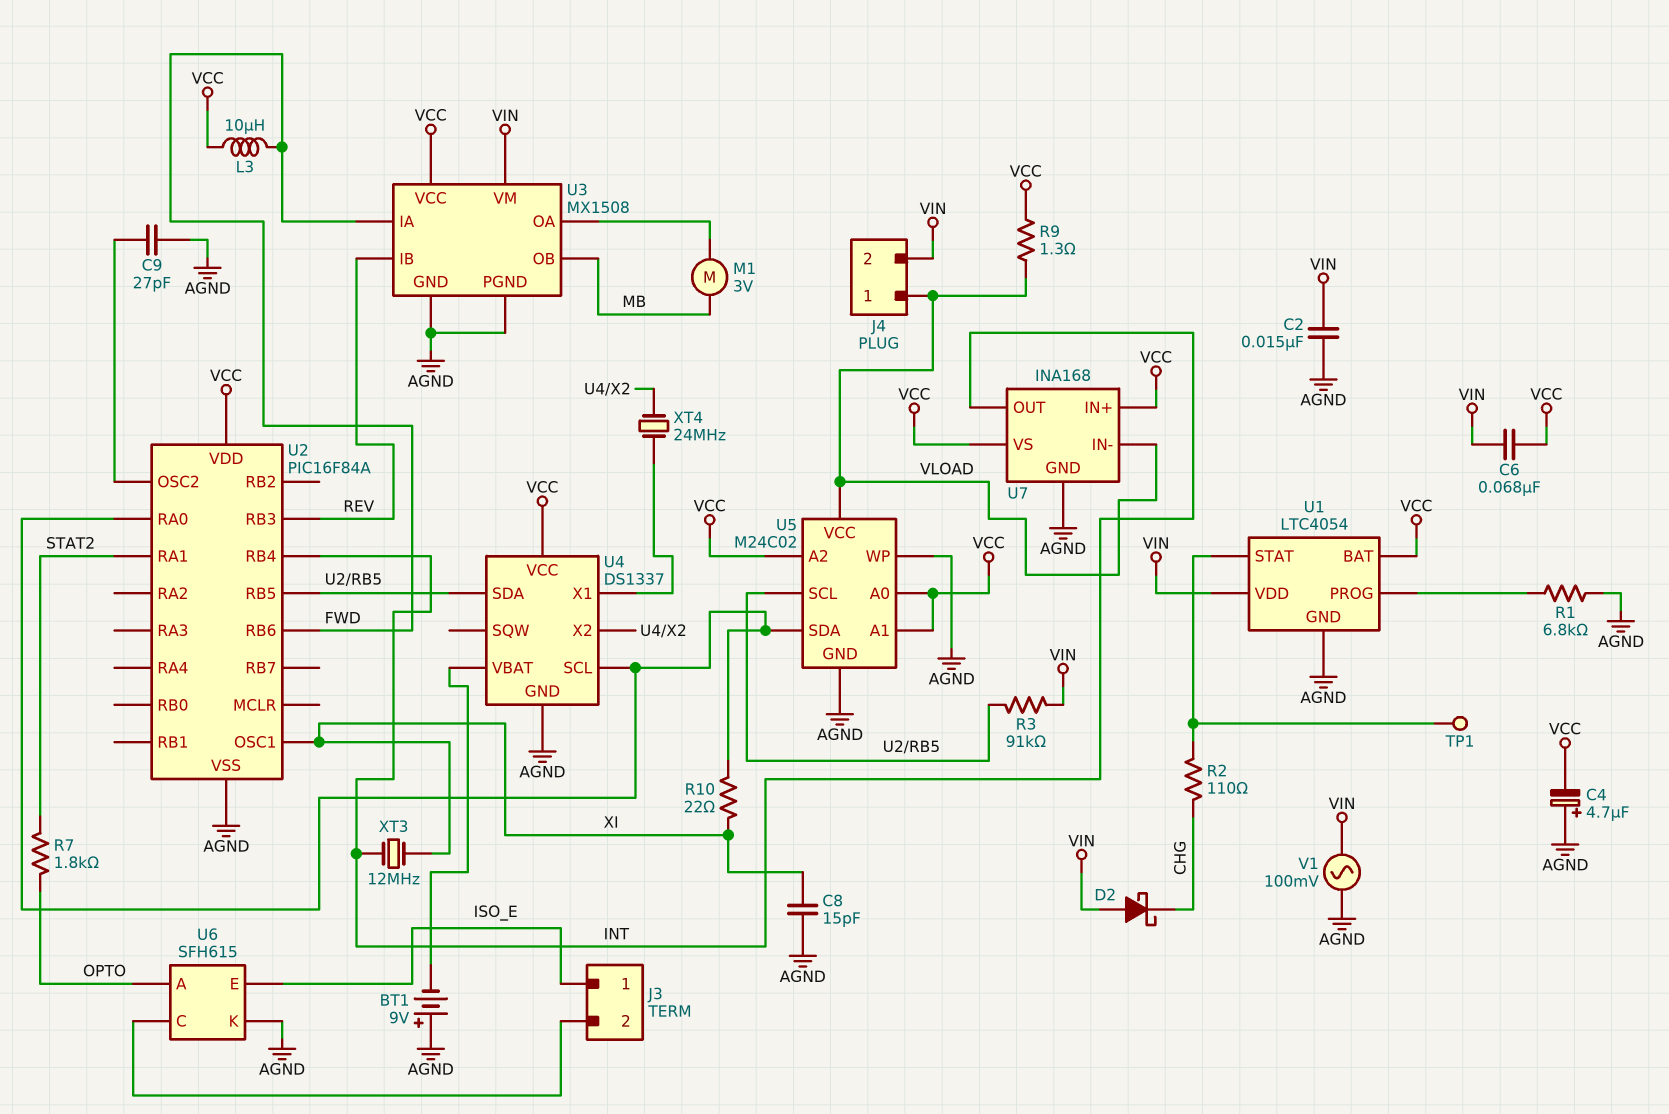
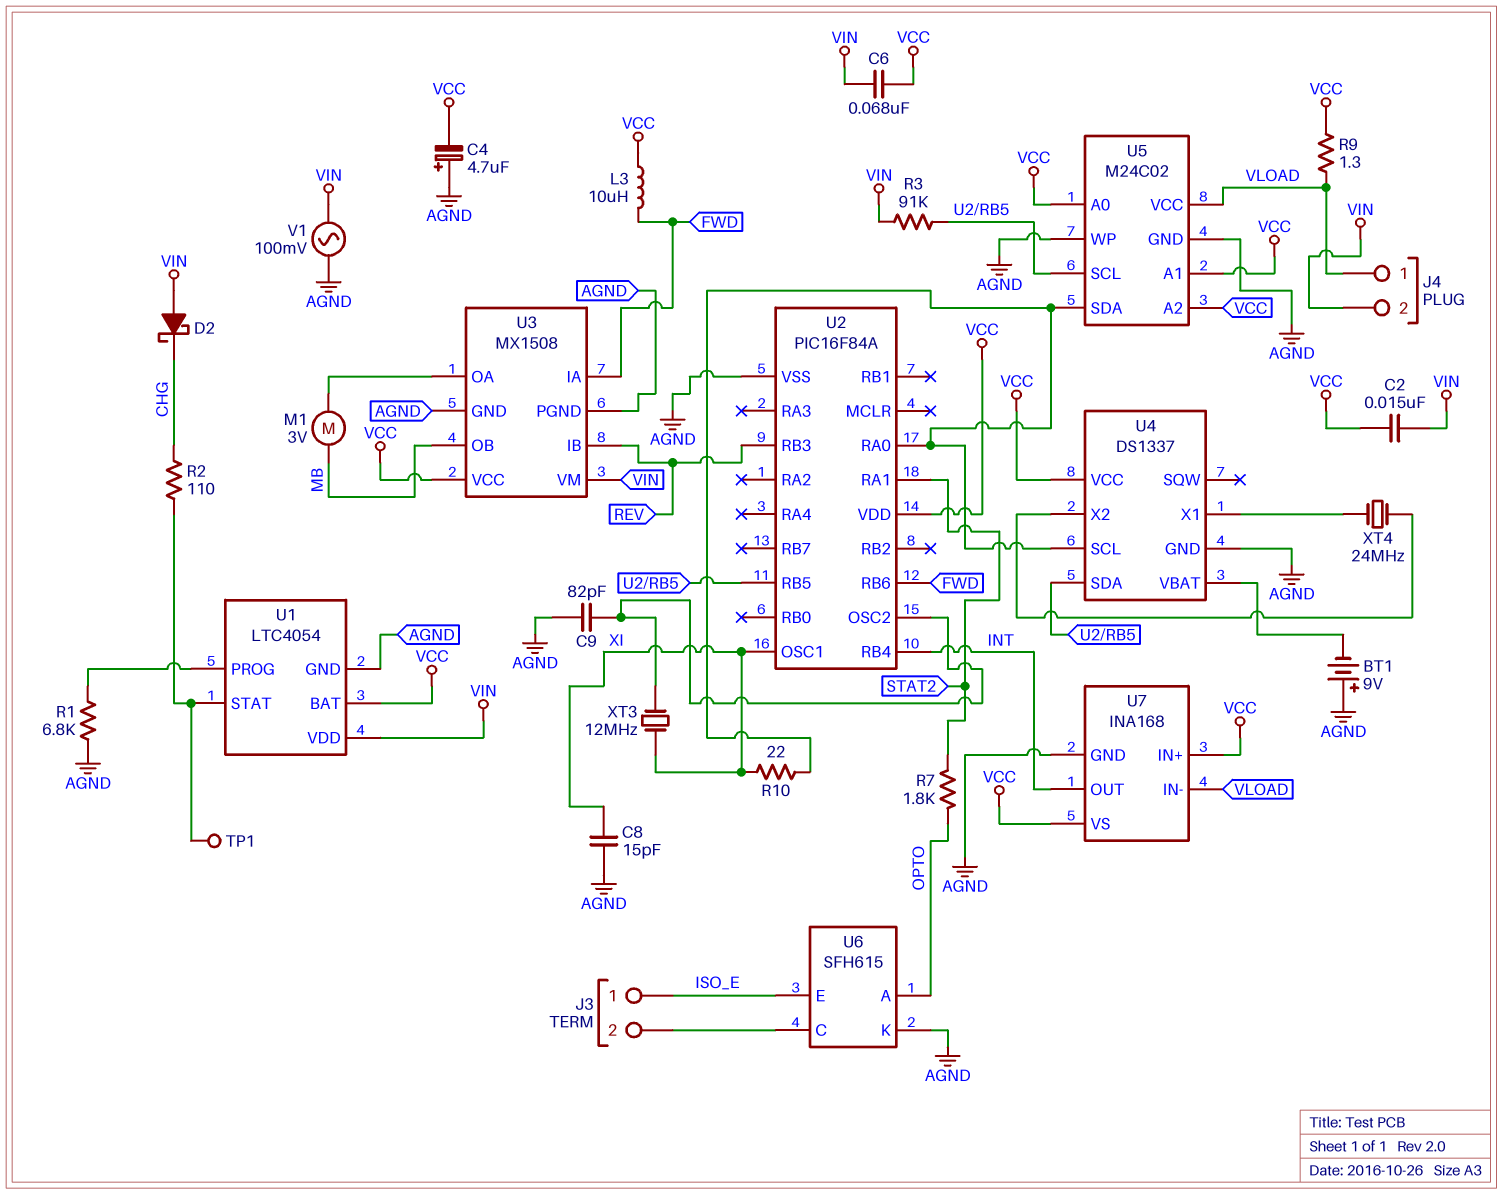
C2: 15nF (AGND, VIN) -> 15nF (VCC, VIN)
C9: 27pF (AGND, U2/OSC2) -> 82pF (AGND, U2/OSC2)
XT3: 12MHz (INT, XI) -> 12MHz (U2/OSC2, XI)

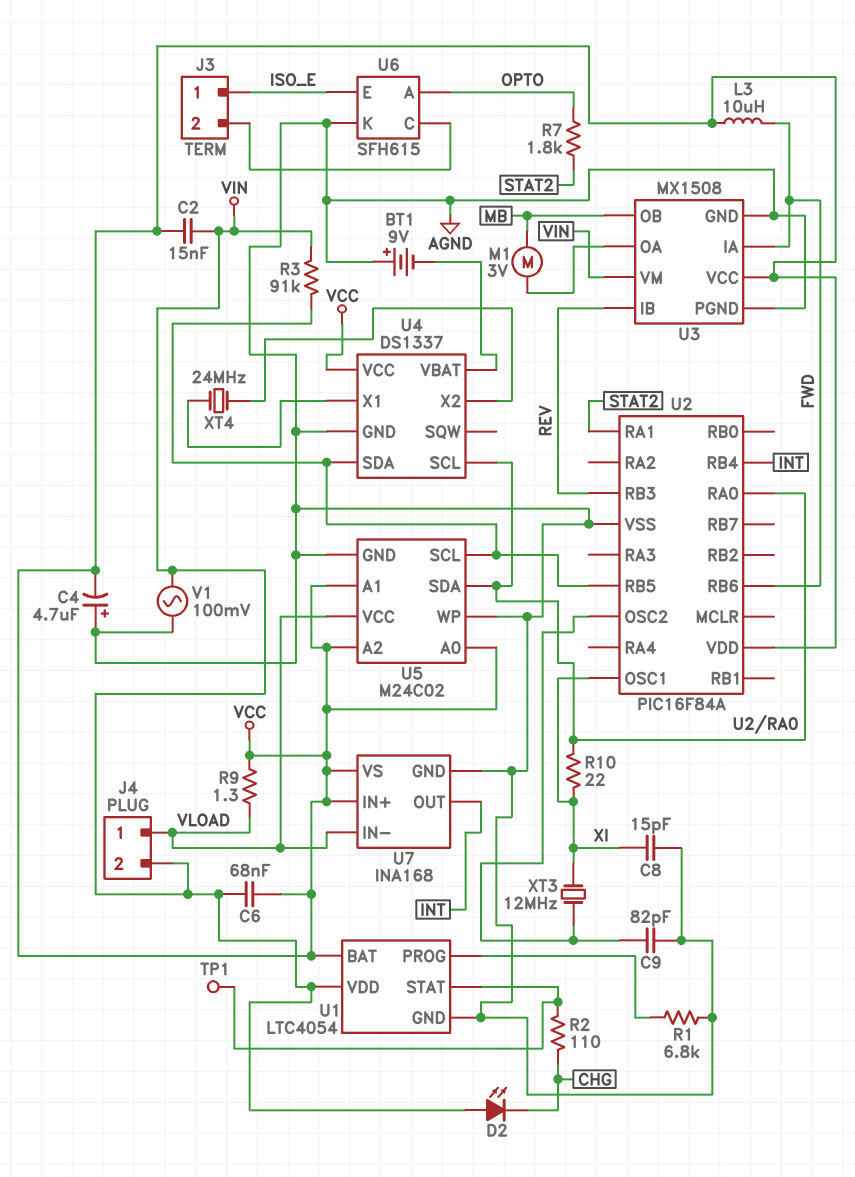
D2: schottky (A VIN, K CHG) -> LED (A VIN, K CHG)

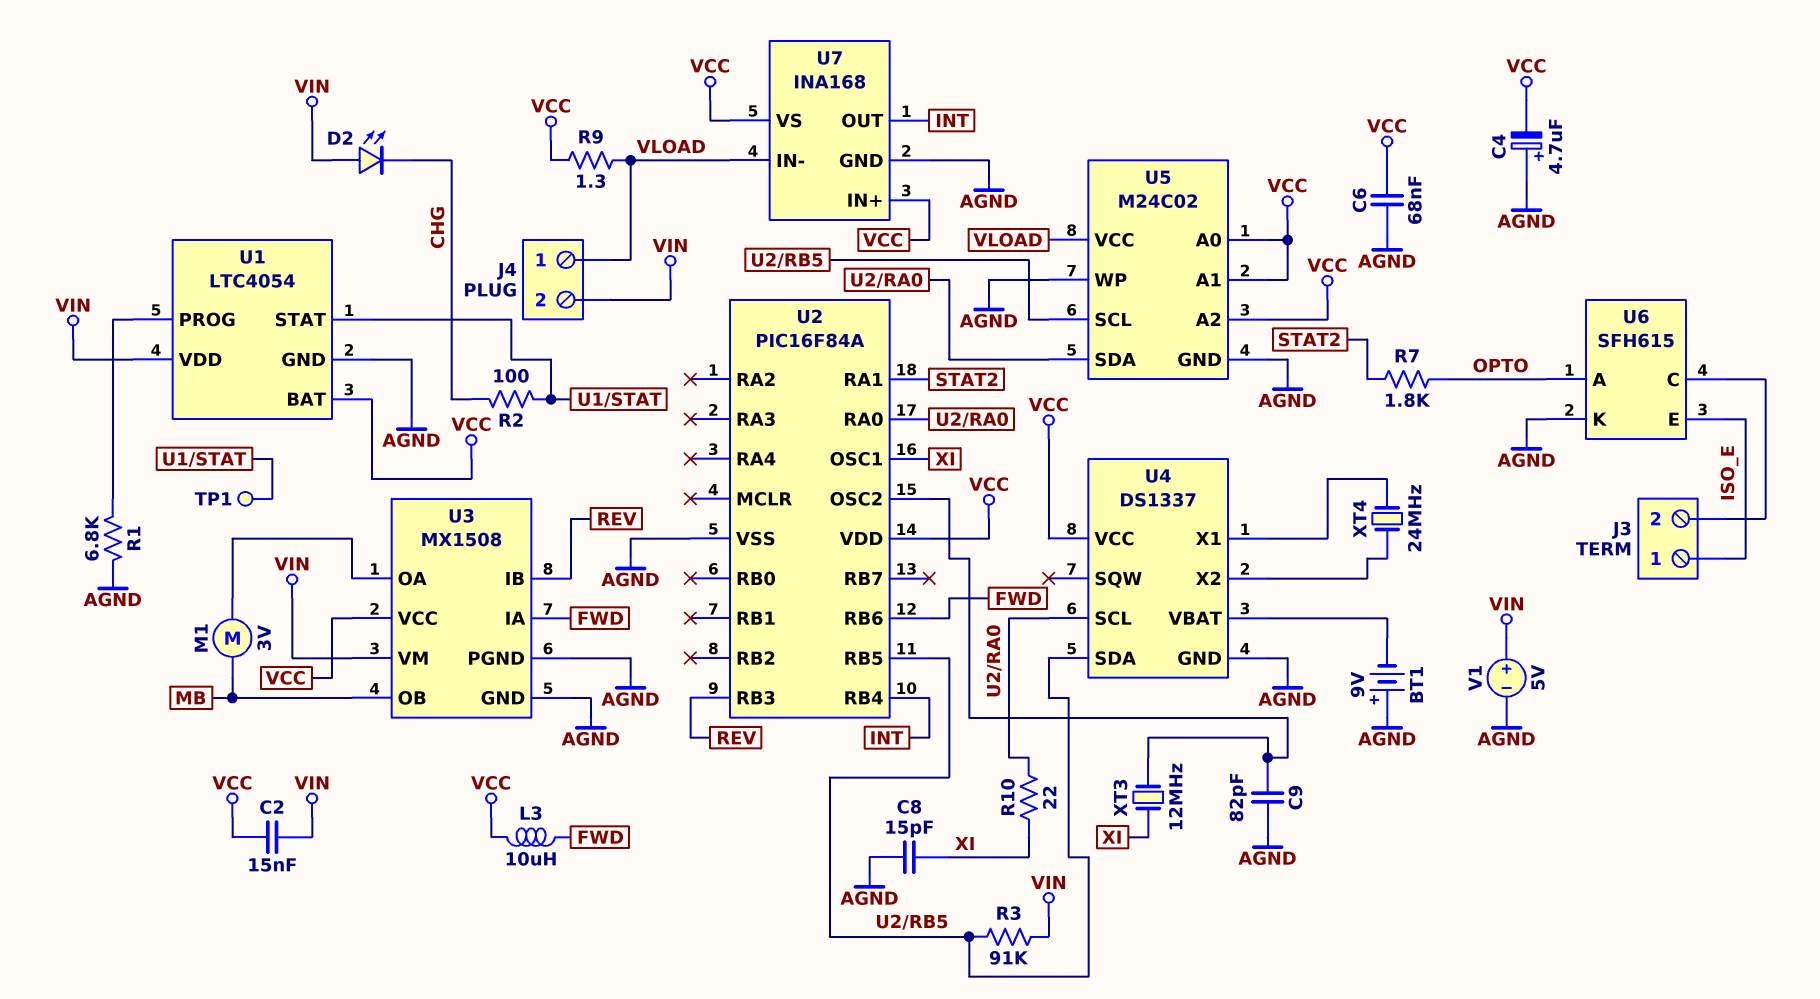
C6: 68nF (VCC, VIN) -> 68nF (AGND, VCC)
R2: 110 (CHG, U1/STAT) -> 100 (CHG, U1/STAT)
V1: AC 100mV (AGND, VIN) -> 5V (plus VIN, minus AGND)

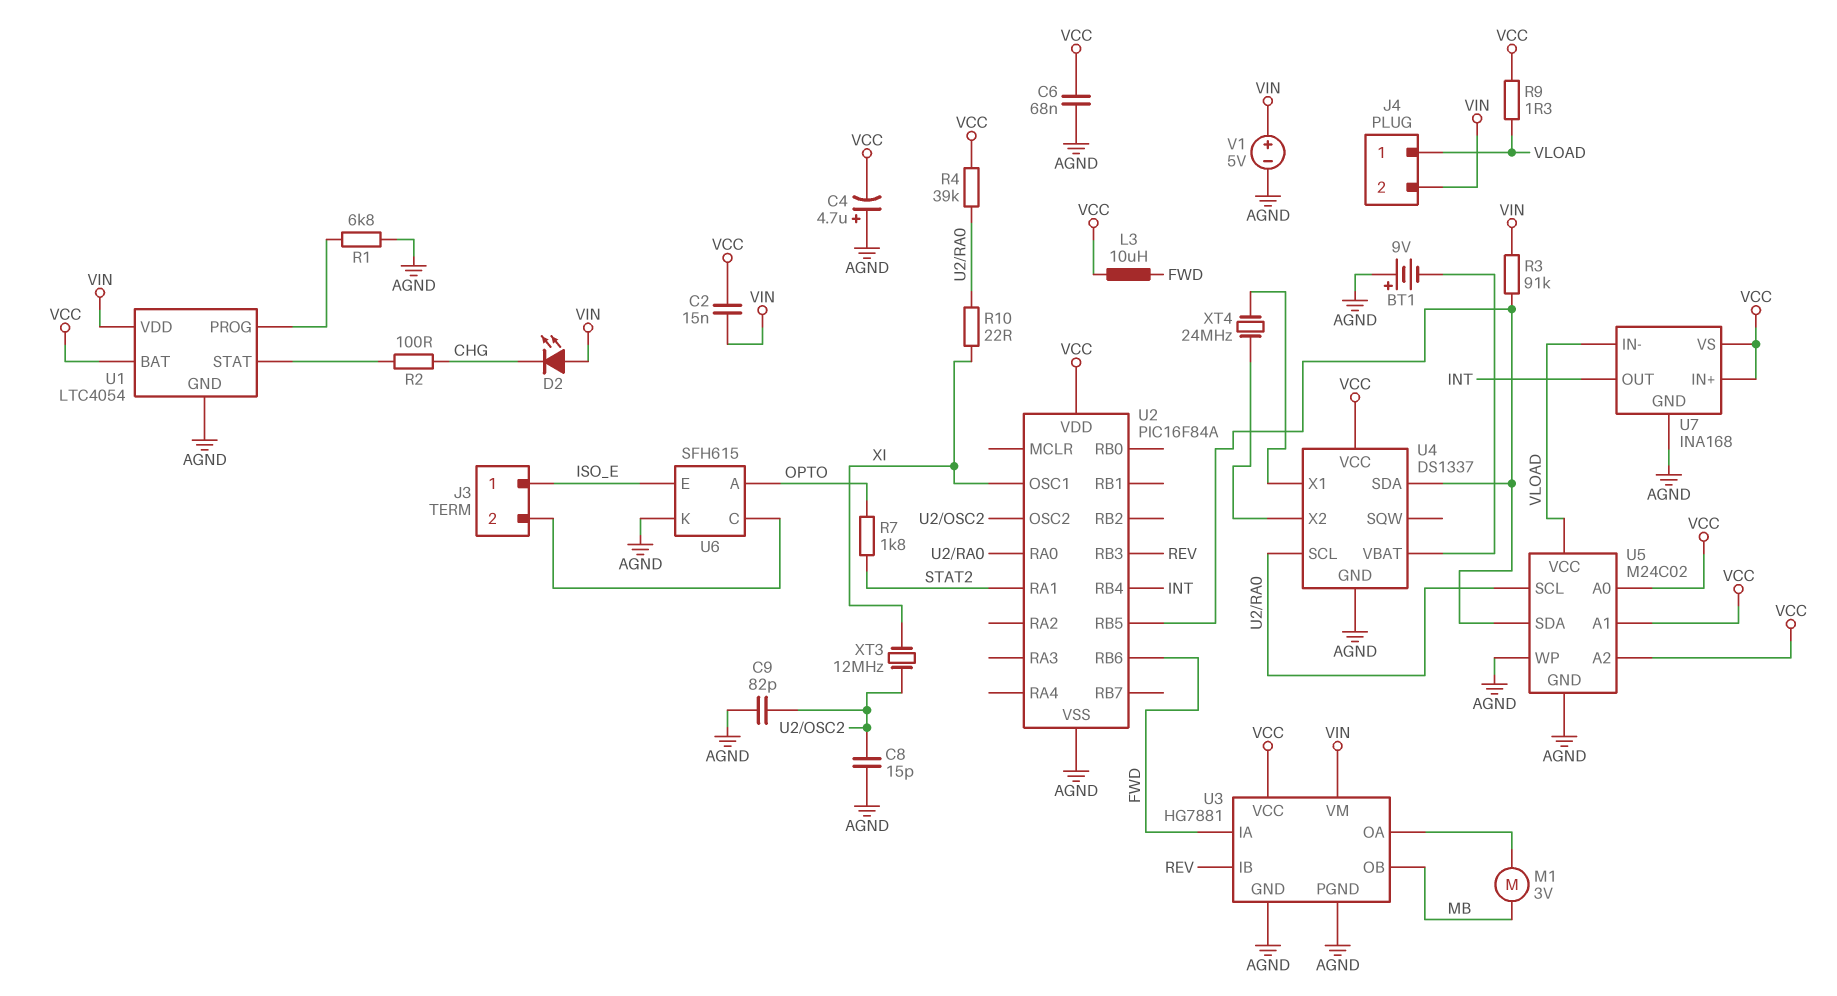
C8: 15pF (AGND, XI) -> 15pF (AGND, U2/OSC2)
R4: none -> 39k (U2/RA0, VCC)
TP1: test point (U1/STAT) -> none
U3: MX1508 -> HG7881
U5 pin SCL: U2/RB5 -> U2/RA0
U5 pin SDA: U2/RA0 -> U2/RB5

